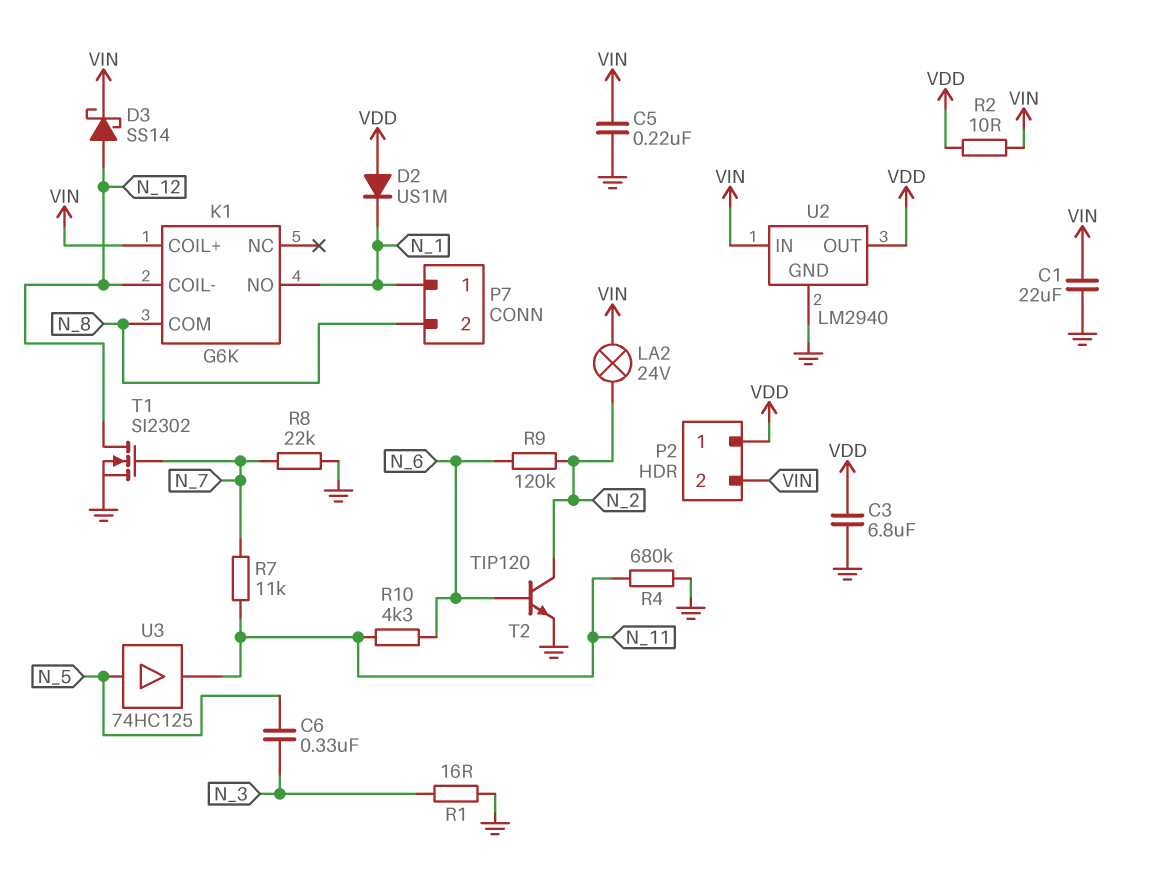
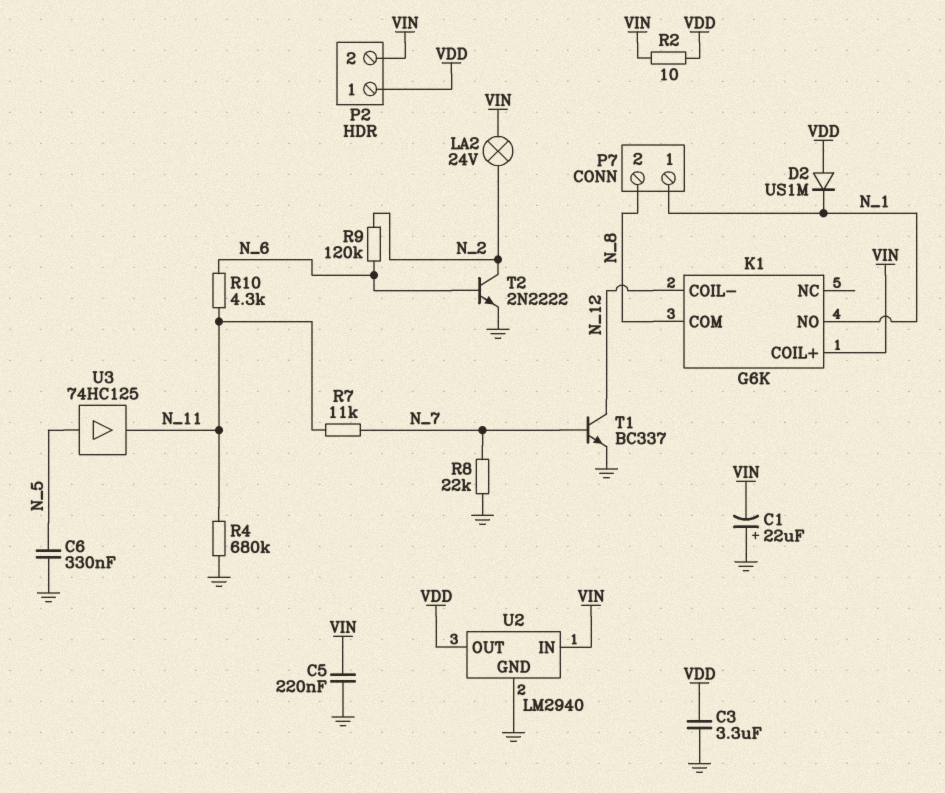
C1: 22uF (GND, VIN) -> 22uF (plus GND, minus VIN)
C3: 6.8uF (GND, VDD) -> 3.3uF (GND, VDD)
C6: 330nF (N_3, N_5) -> 330nF (GND, N_5)
D3: schottky SS14 (A N_12, K VIN) -> none
R1: 16 (GND, N_3) -> none
T1: NMOS SI2302 (G N_7, D N_12, S GND) -> NPN BC337 (B N_7, C N_12, E GND)
T2: NPN TIP120 (B N_6, C N_2, E GND) -> NPN 2N2222 (B N_6, C N_2, E GND)

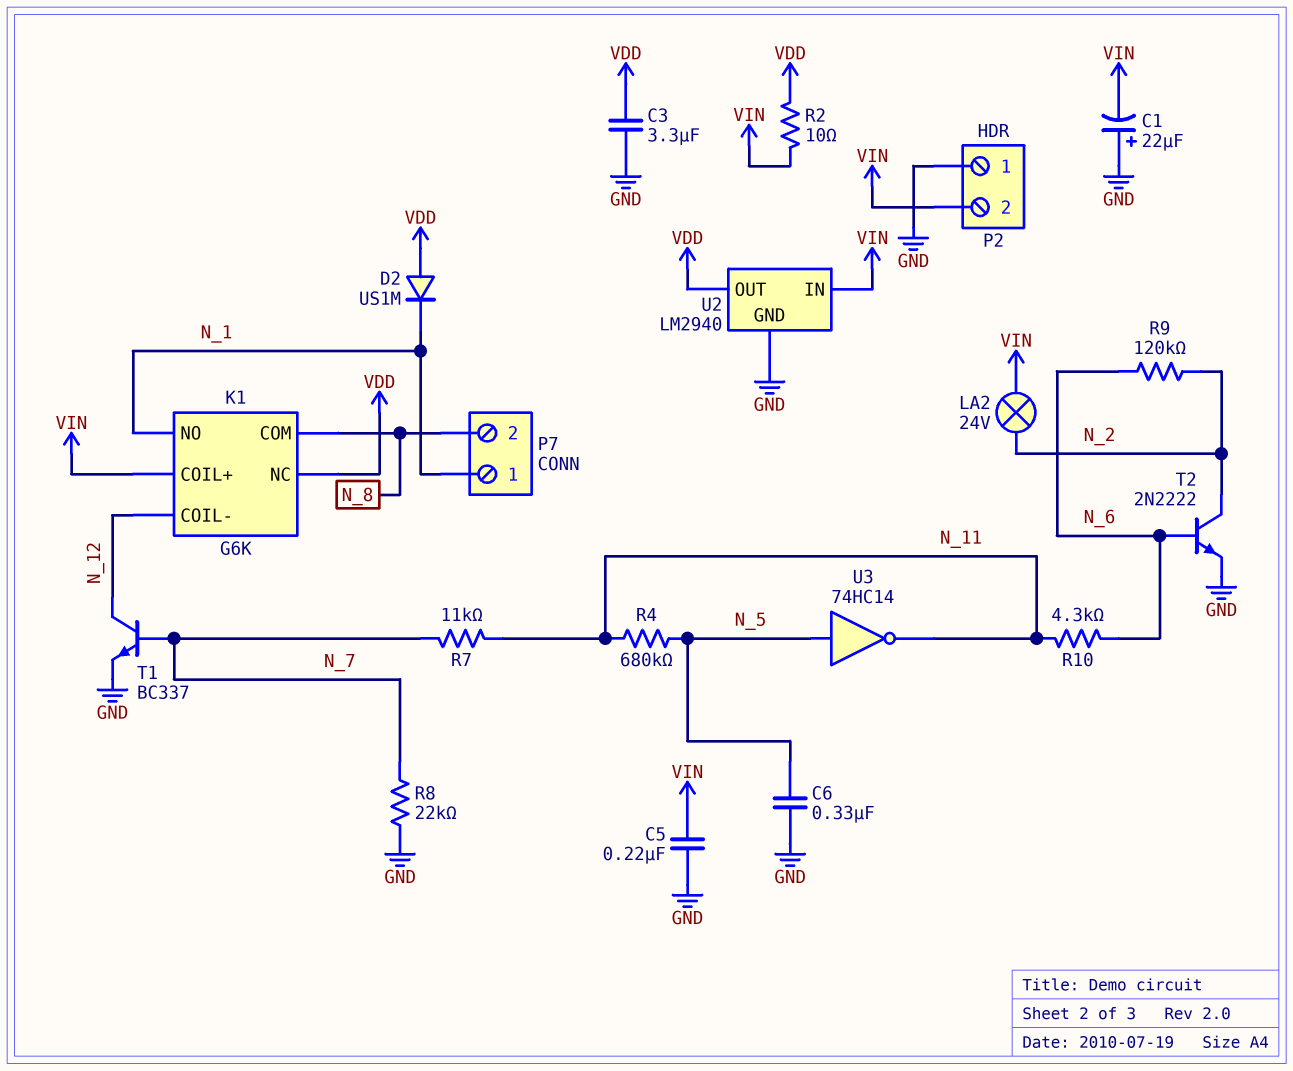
K1 pin NC: none -> VDD
P2 pin 1: VDD -> GND
R4: 680k (GND, N_11) -> 680k (N_5, N_11)
U3: buffer 74HC125 (in N_5, out N_11) -> NOT 74HC14 (in N_5, out N_11)

